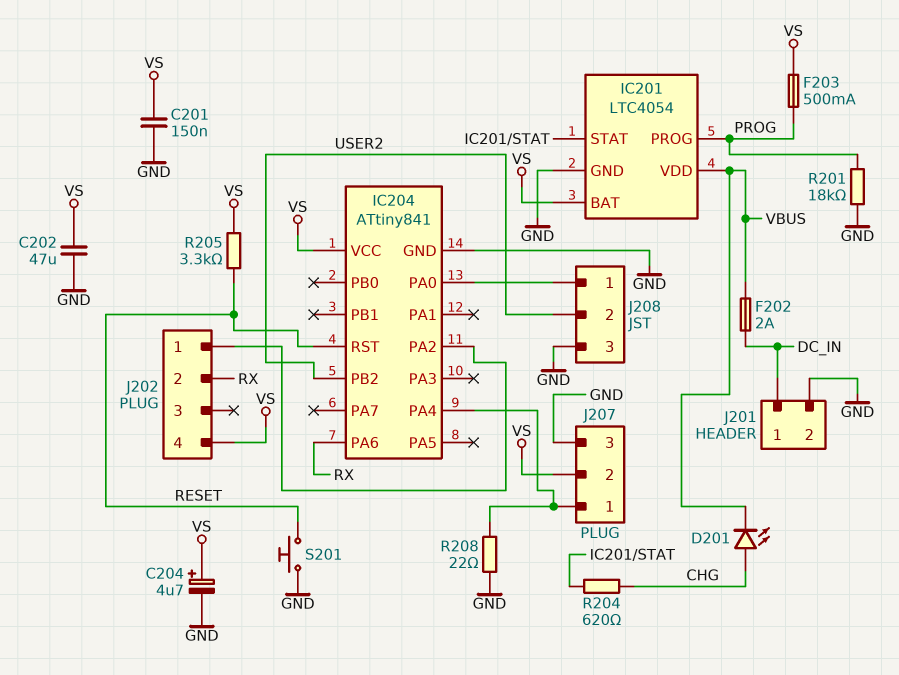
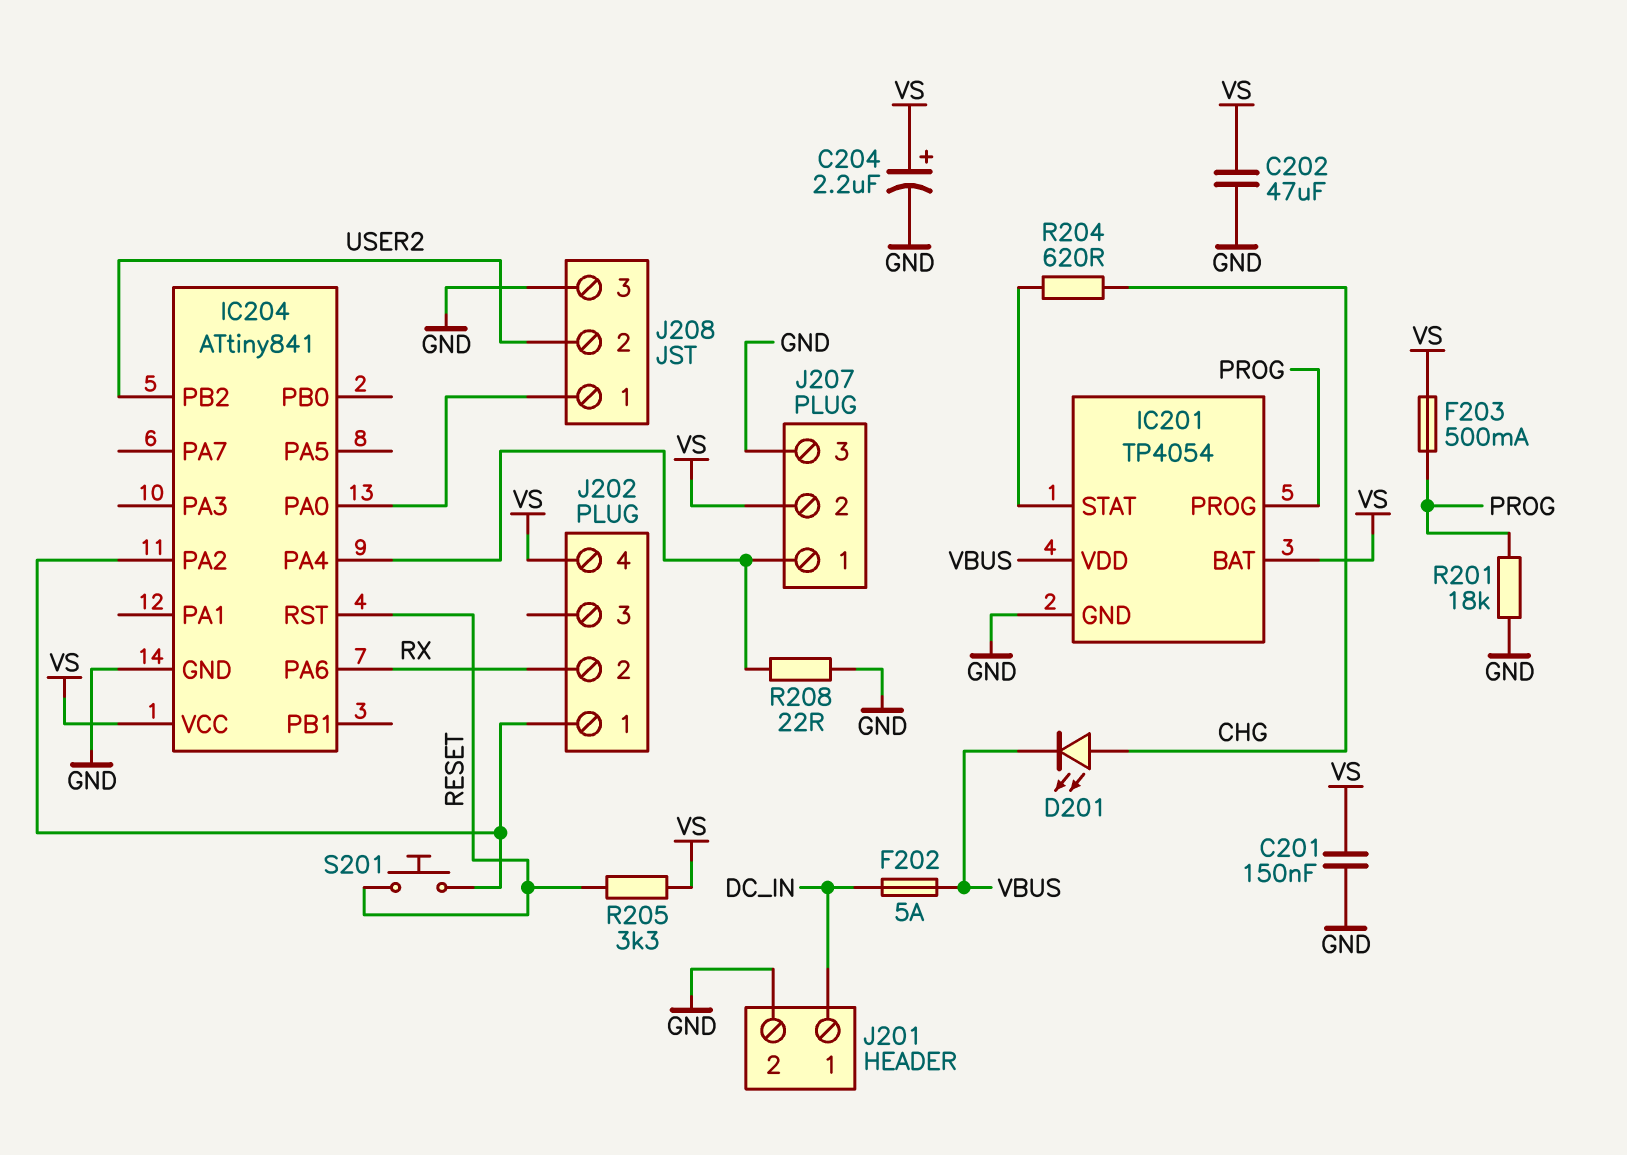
C204: 4.7uF (plus VS, minus GND) -> 2.2uF (plus VS, minus GND)
F202: 2A (DC_IN, VBUS) -> 5A (DC_IN, VBUS)
IC201: LTC4054 -> TP4054
S201: button (GND, RESET) -> button (IC204/PA2, RESET)

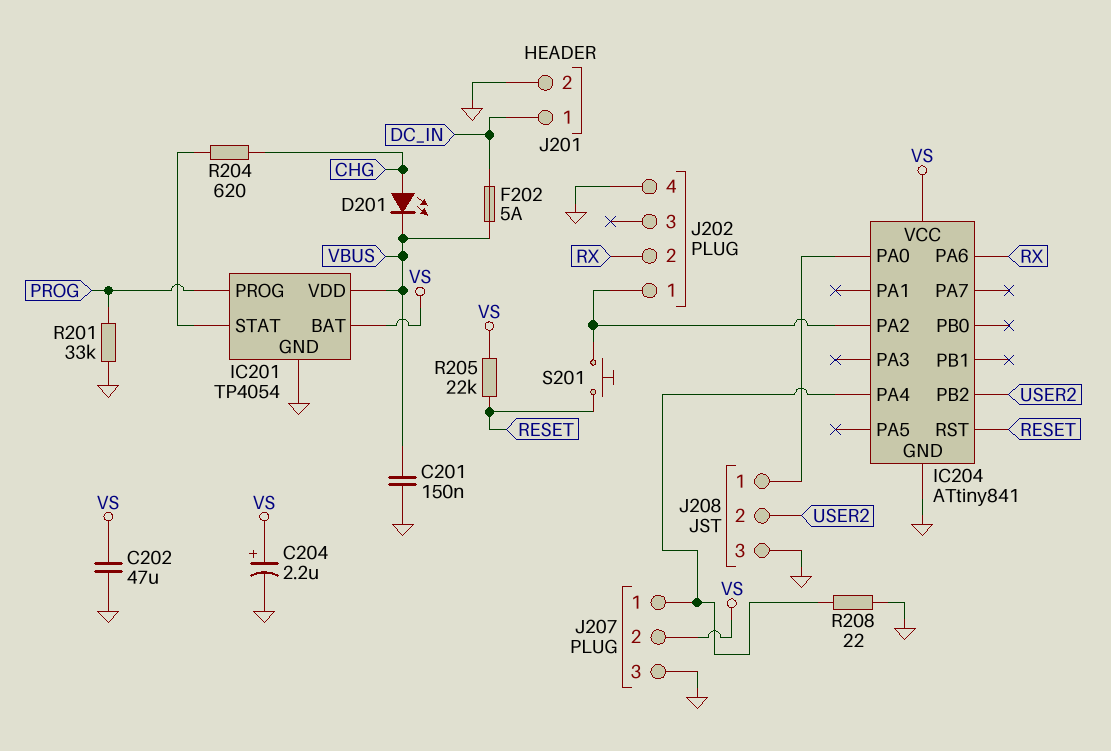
C201: 150nF (GND, VS) -> 150nF (GND, VBUS)
F203: 500mA (PROG, VS) -> none
J202 pin 4: VS -> GND
R201: 18k (GND, PROG) -> 33k (GND, PROG)
R205: 3.3k (RESET, VS) -> 22k (RESET, VS)

